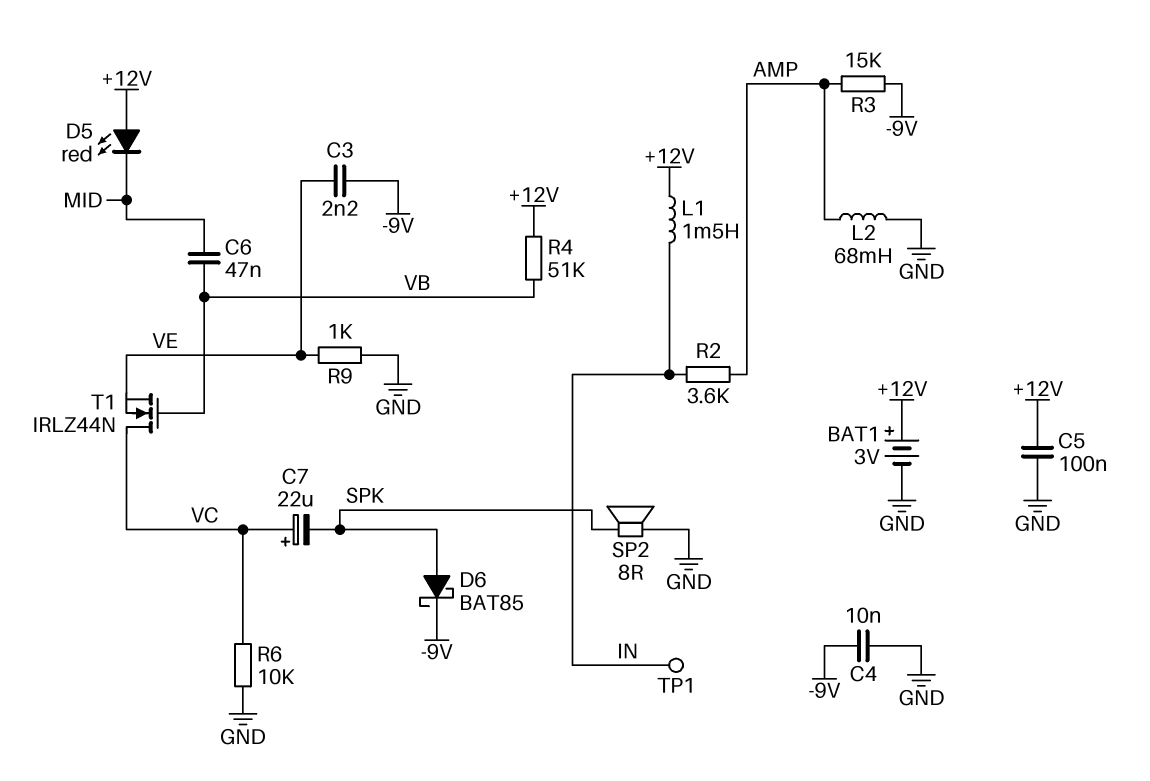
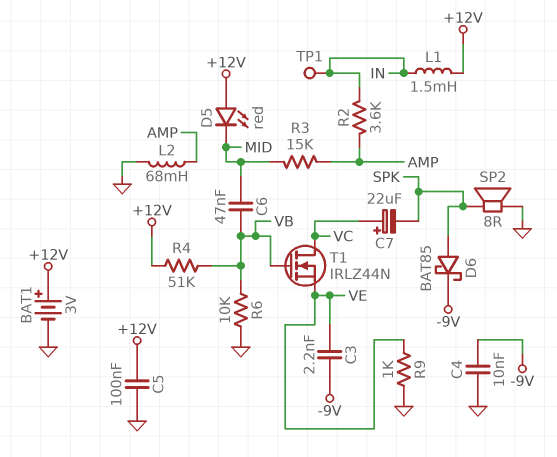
R3: 15k (-9V, AMP) -> 15k (AMP, MID)
R6: 10k (GND, VC) -> 10k (GND, VB)

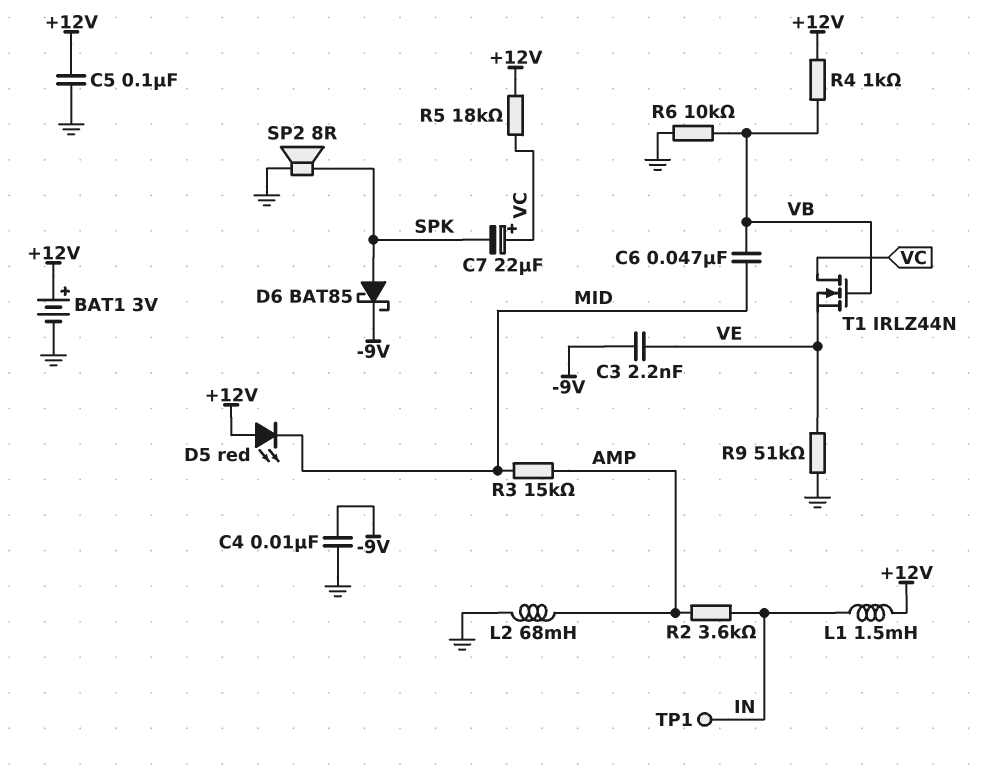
R4: 51k (+12V, VB) -> 1k (+12V, VB)
R5: none -> 18k (+12V, VC)
R9: 1k (GND, VE) -> 51k (GND, VE)

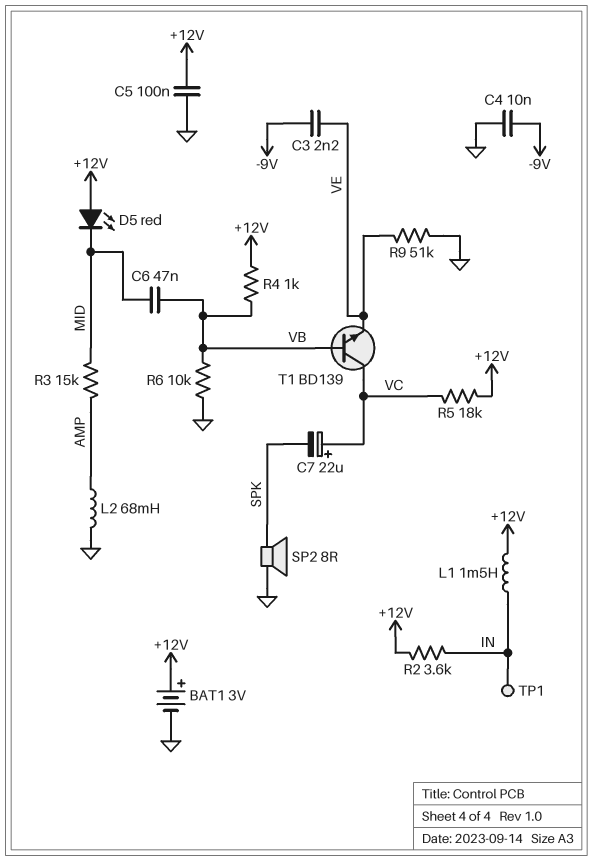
D6: schottky BAT85 (A SPK, K -9V) -> none
R2: 3.6k (AMP, IN) -> 3.6k (+12V, IN)
T1: NMOS IRLZ44N (G VB, D VC, S VE) -> NPN BD139 (B VB, C VC, E VE)

